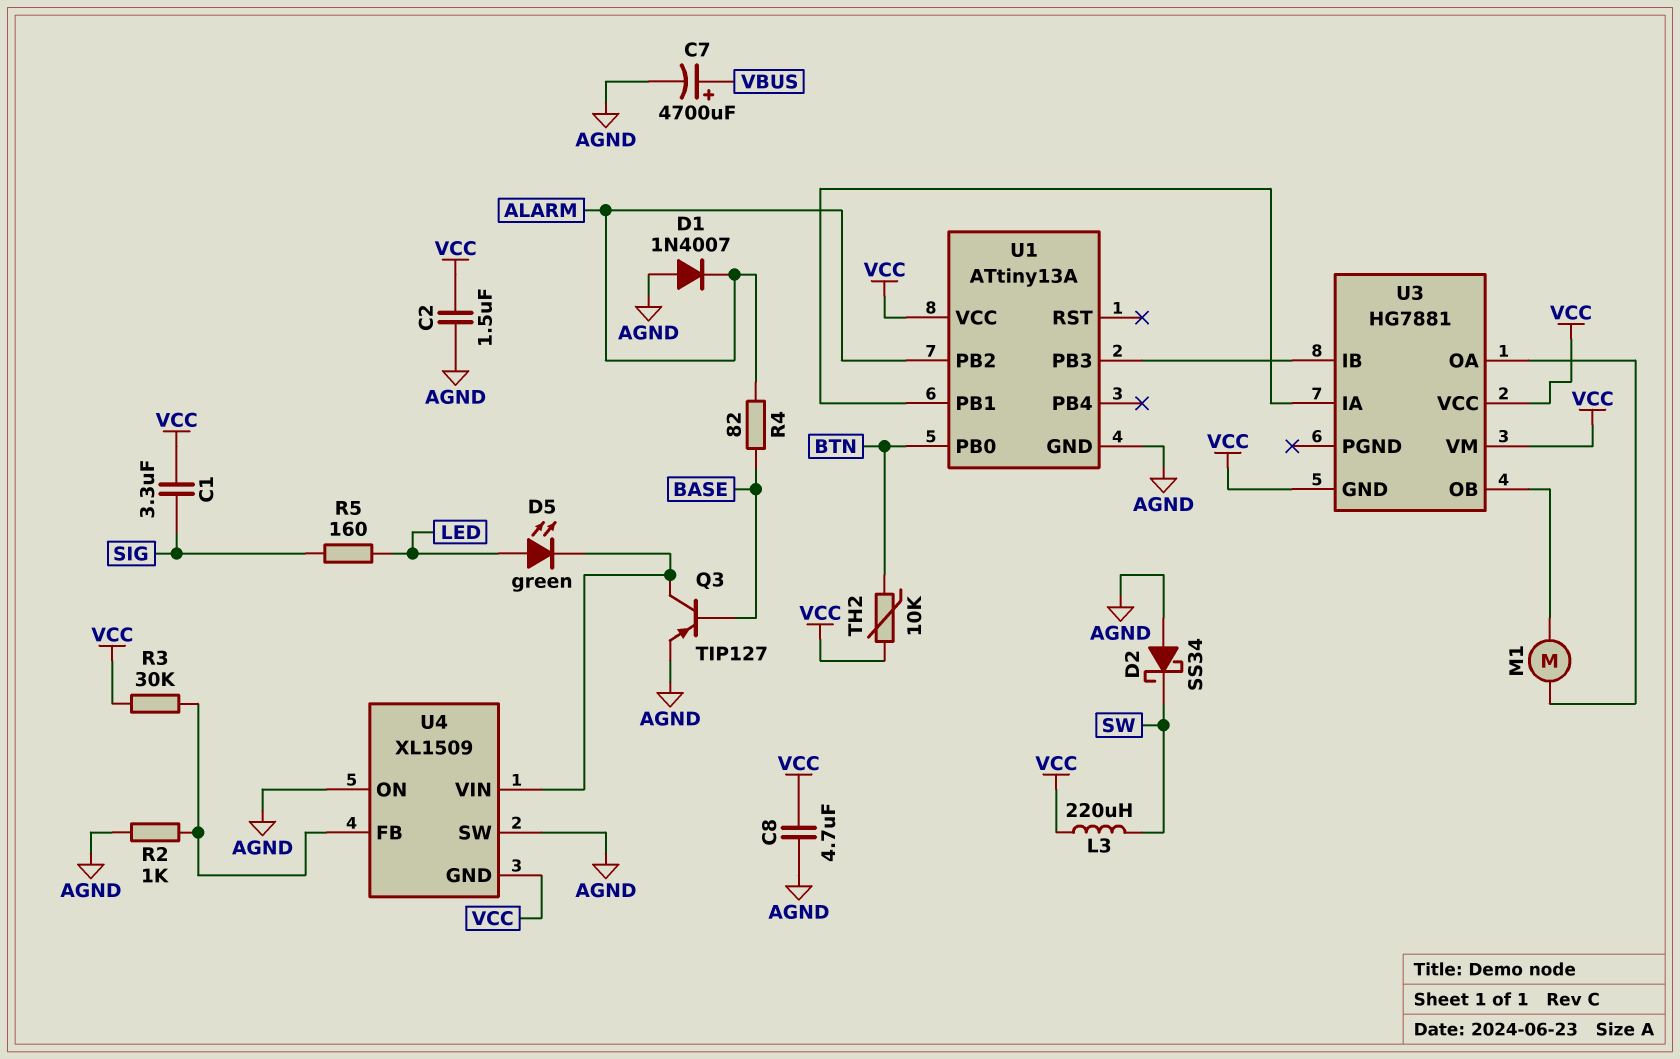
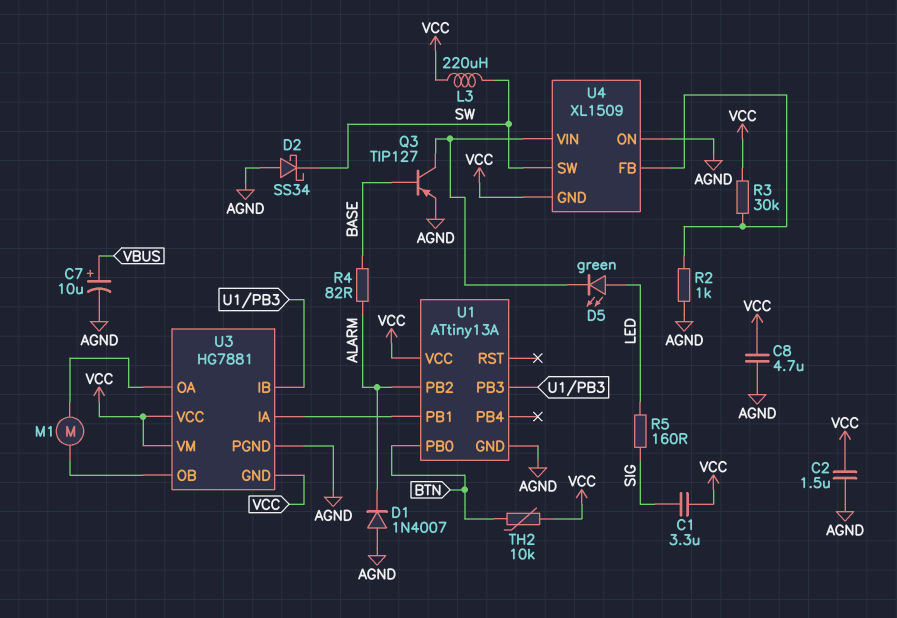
C7: 4700uF (plus VBUS, minus AGND) -> 10uF (plus VBUS, minus AGND)
U3 pin PGND: none -> AGND
U4 pin SW: AGND -> SW

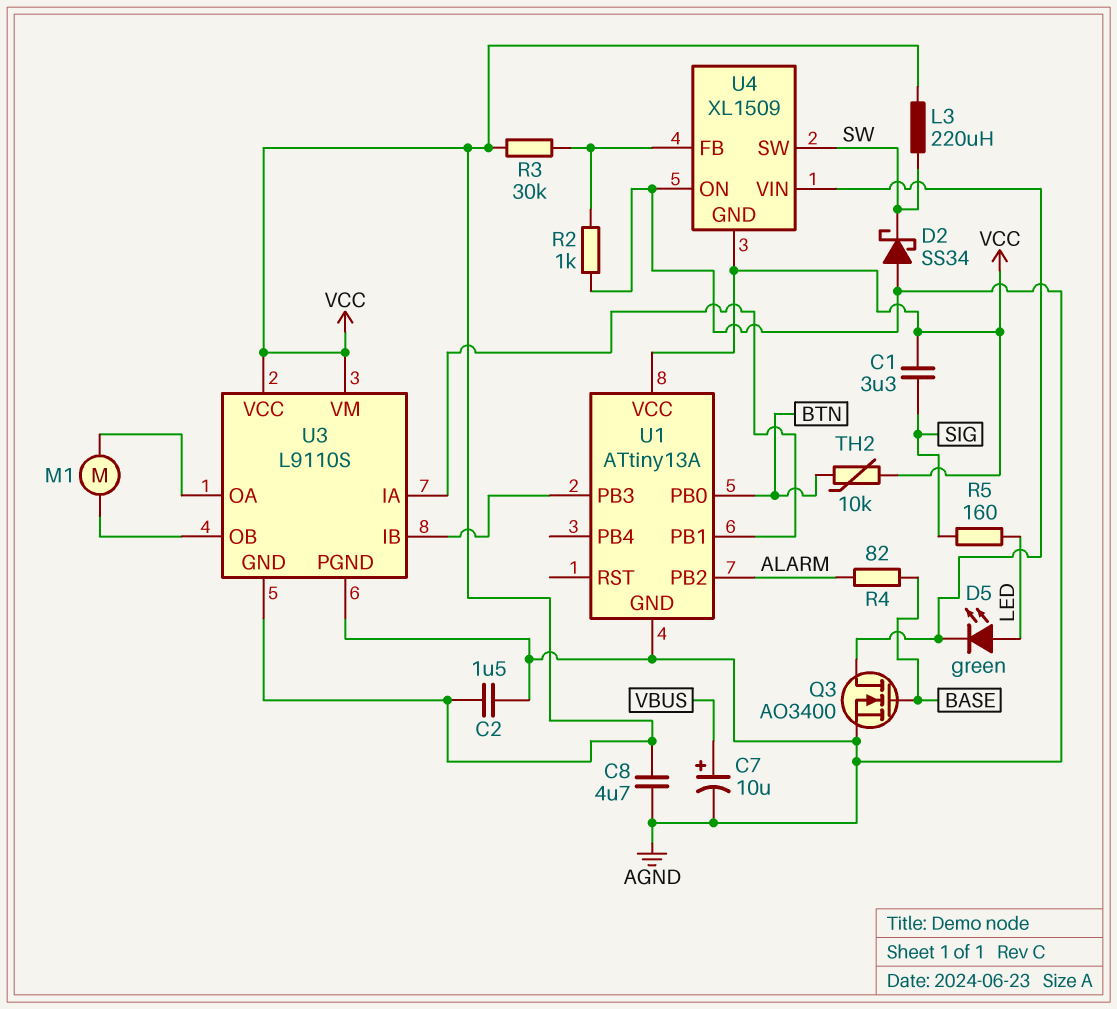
D1: diode 1N4007 (A AGND, K ALARM) -> none
Q3: PNP TIP127 (B BASE, C U4/VIN, E AGND) -> NMOS AO3400 (G BASE, D U4/VIN, S AGND)
U3: HG7881 -> L9110S

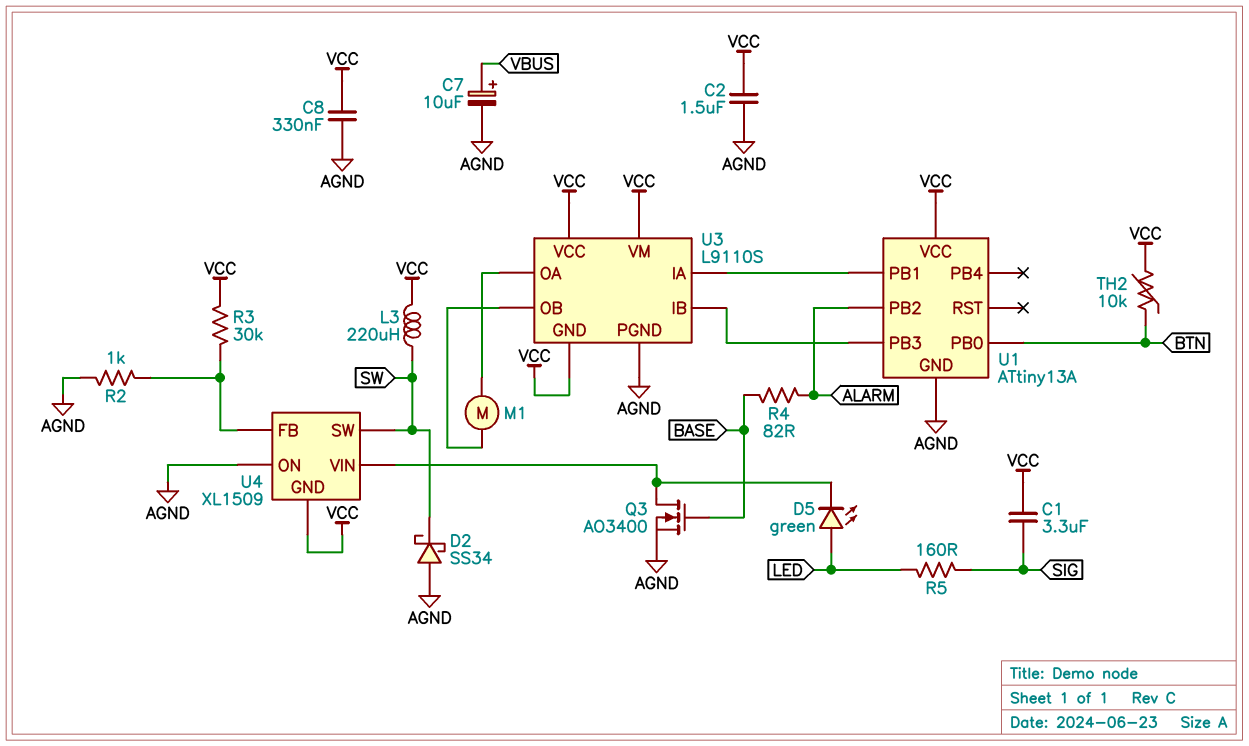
C8: 4.7uF (AGND, VCC) -> 330nF (AGND, VCC)

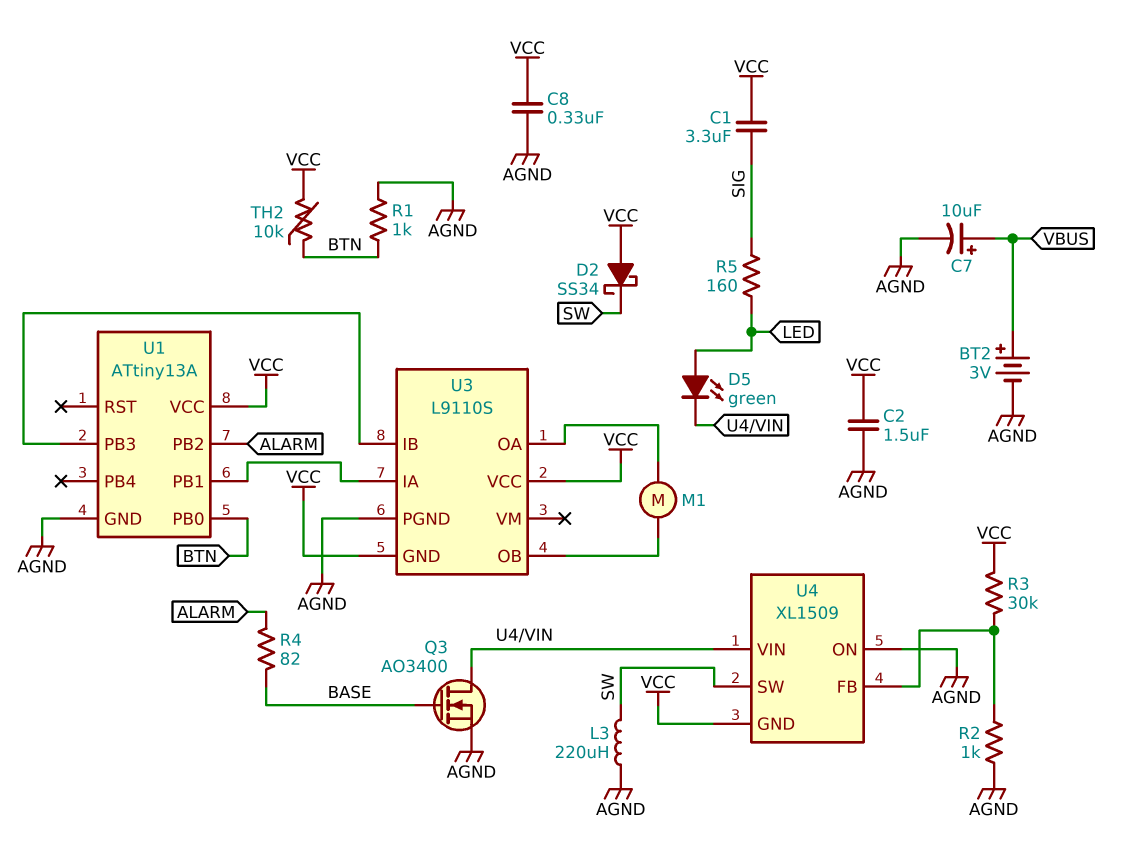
BT2: none -> 3V (plus VBUS, minus AGND)
D2: schottky SS34 (A AGND, K SW) -> schottky SS34 (A VCC, K SW)
L3: 220uH (SW, VCC) -> 220uH (AGND, SW)
R1: none -> 1k (AGND, BTN)
U3 pin VM: VCC -> none

